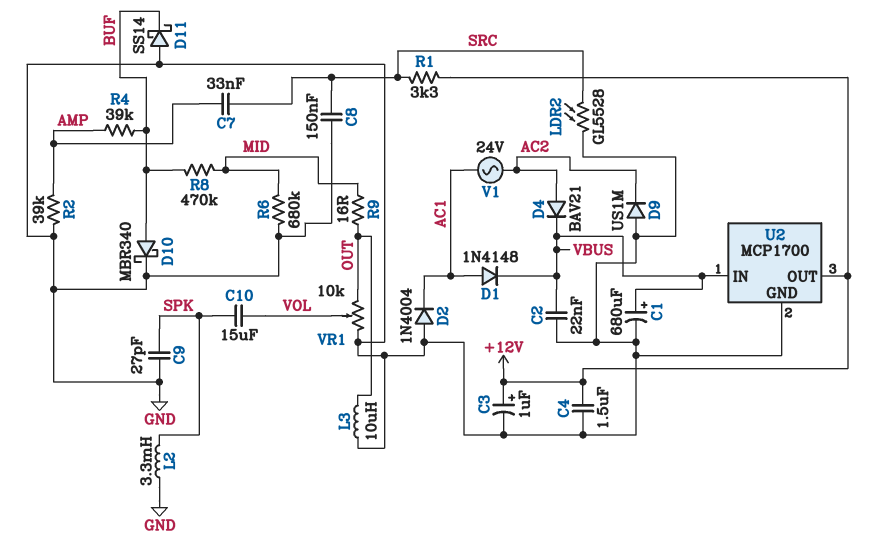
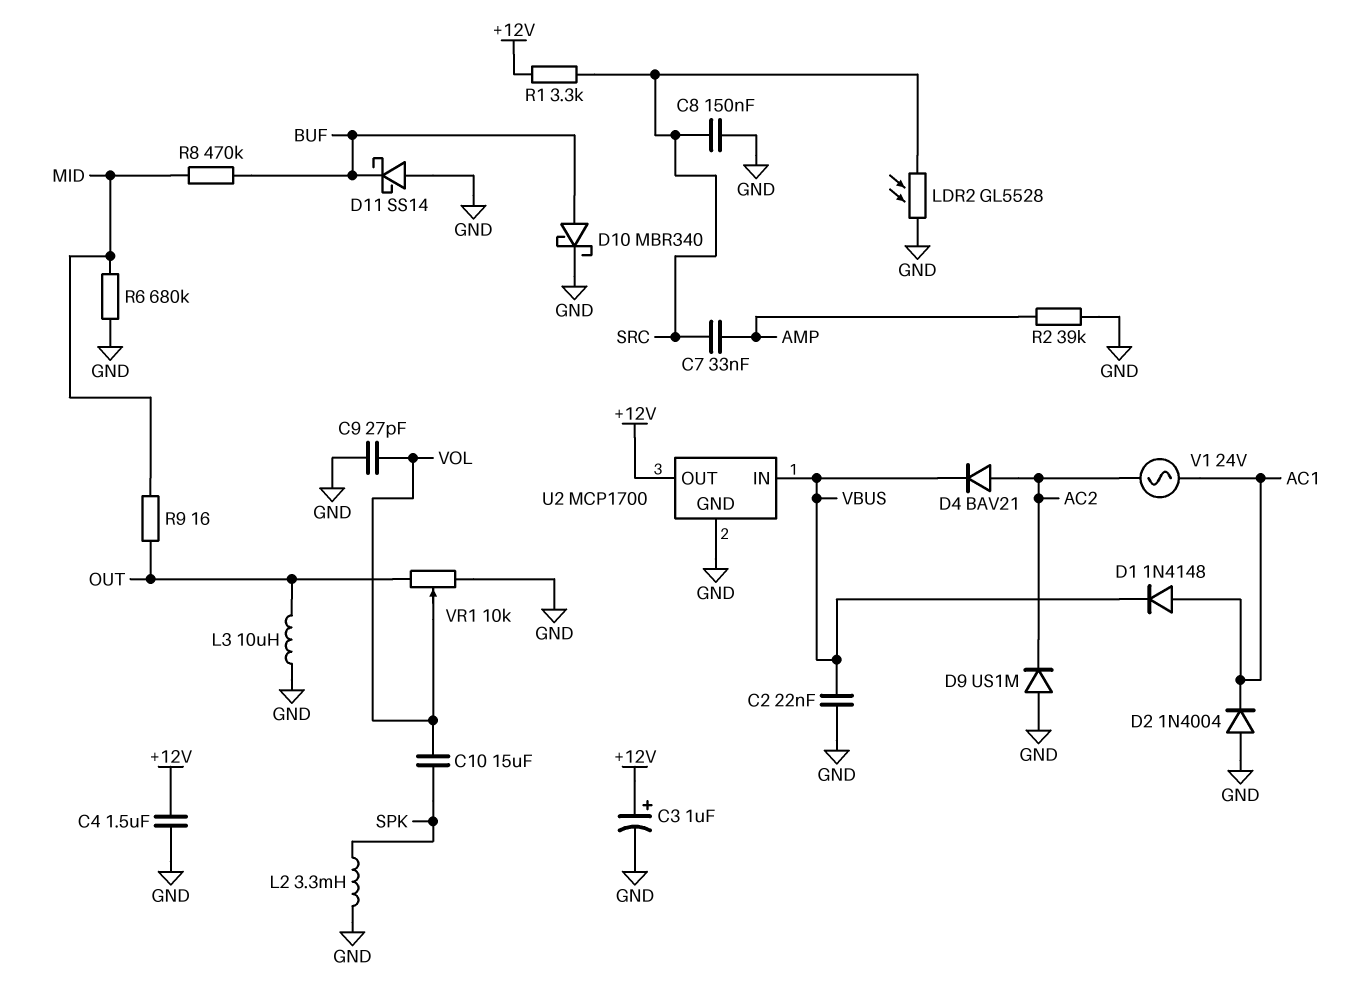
C1: 680uF (plus VBUS, minus GND) -> none
C9: 27pF (GND, SPK) -> 27pF (GND, VOL)
R4: 39k (AMP, BUF) -> none

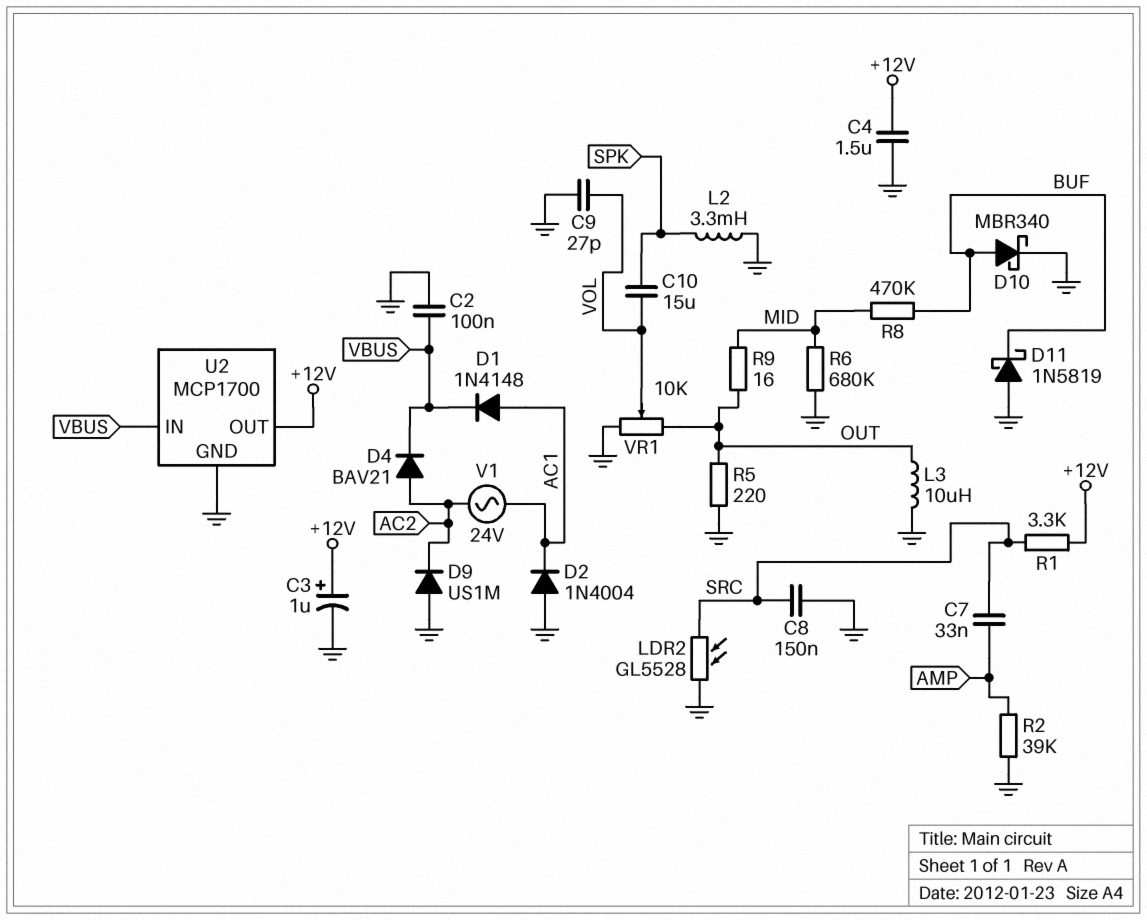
C2: 22nF (GND, VBUS) -> 100nF (GND, VBUS)
D11: schottky SS14 (A GND, K BUF) -> schottky 1N5819 (A GND, K BUF)
R5: none -> 220 (GND, OUT)

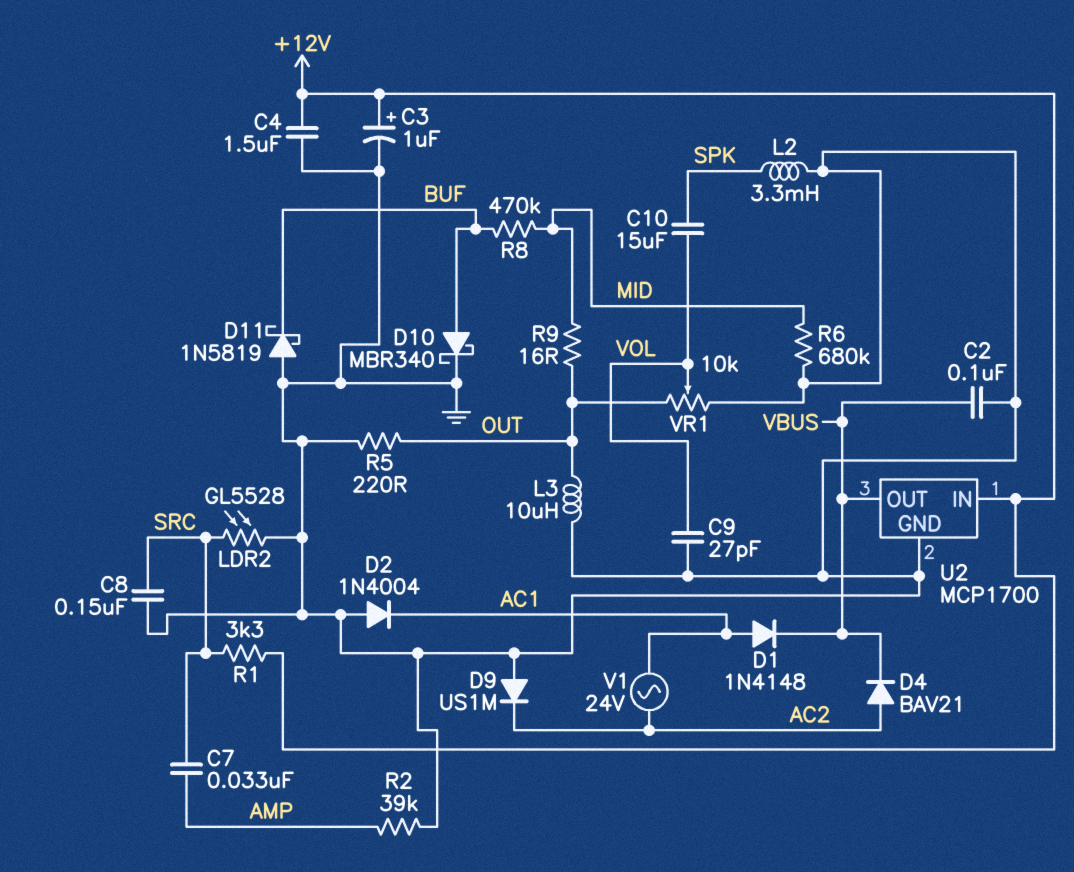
U2 pin IN: VBUS -> +12V
U2 pin OUT: +12V -> VBUS

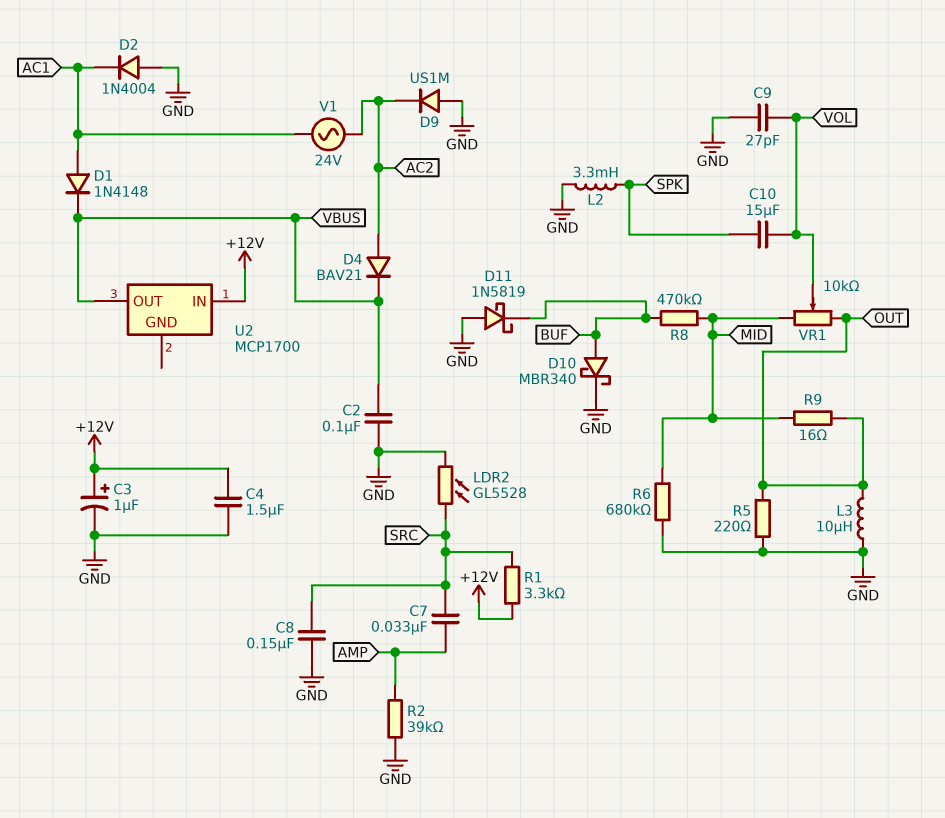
U2 pin GND: GND -> none
VR1: 10k (GND, OUT, wiper VOL) -> 10k (MID, OUT, wiper VOL)

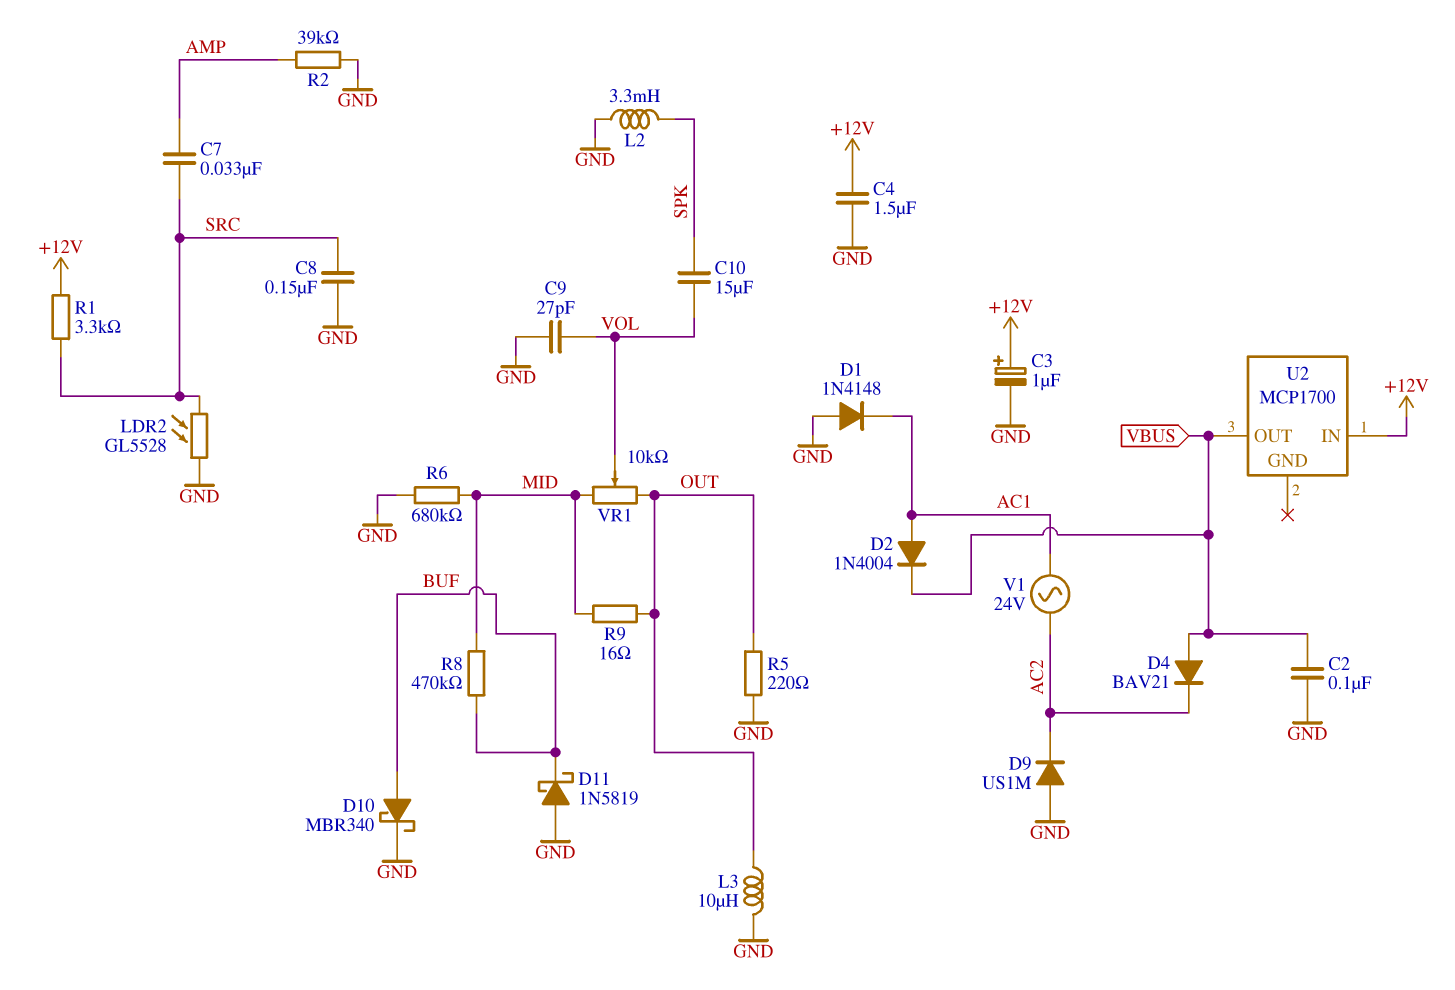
D1: diode 1N4148 (A AC1, K VBUS) -> diode 1N4148 (A GND, K AC1)
D2: diode 1N4004 (A GND, K AC1) -> diode 1N4004 (A AC1, K VBUS)
D4: diode BAV21 (A AC2, K VBUS) -> diode BAV21 (A VBUS, K AC2)

